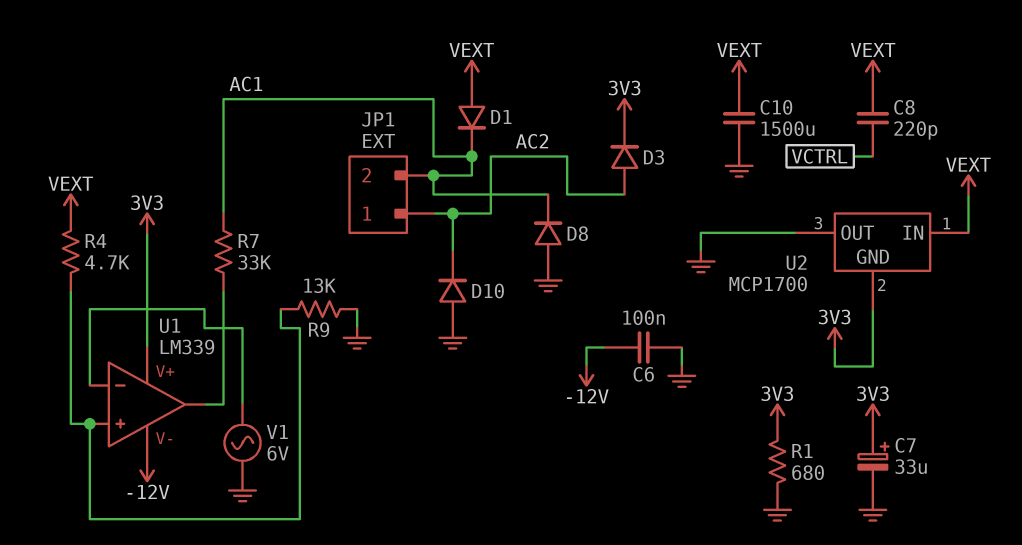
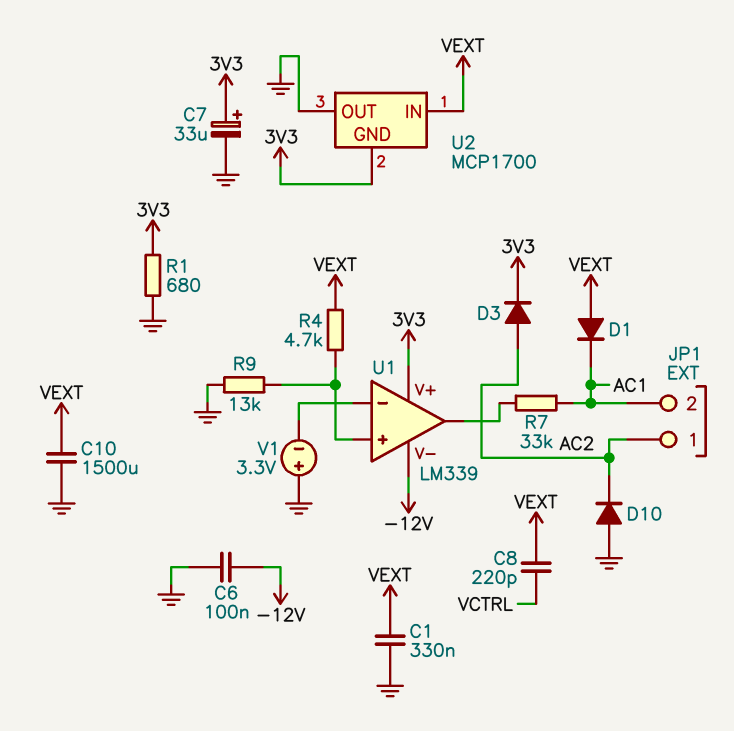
C1: none -> 330nF (GND, VEXT)
D8: diode (A GND, K AC1) -> none
V1: AC 6V (GND, U1/in-) -> 3.3V (plus GND, minus U1/in-)

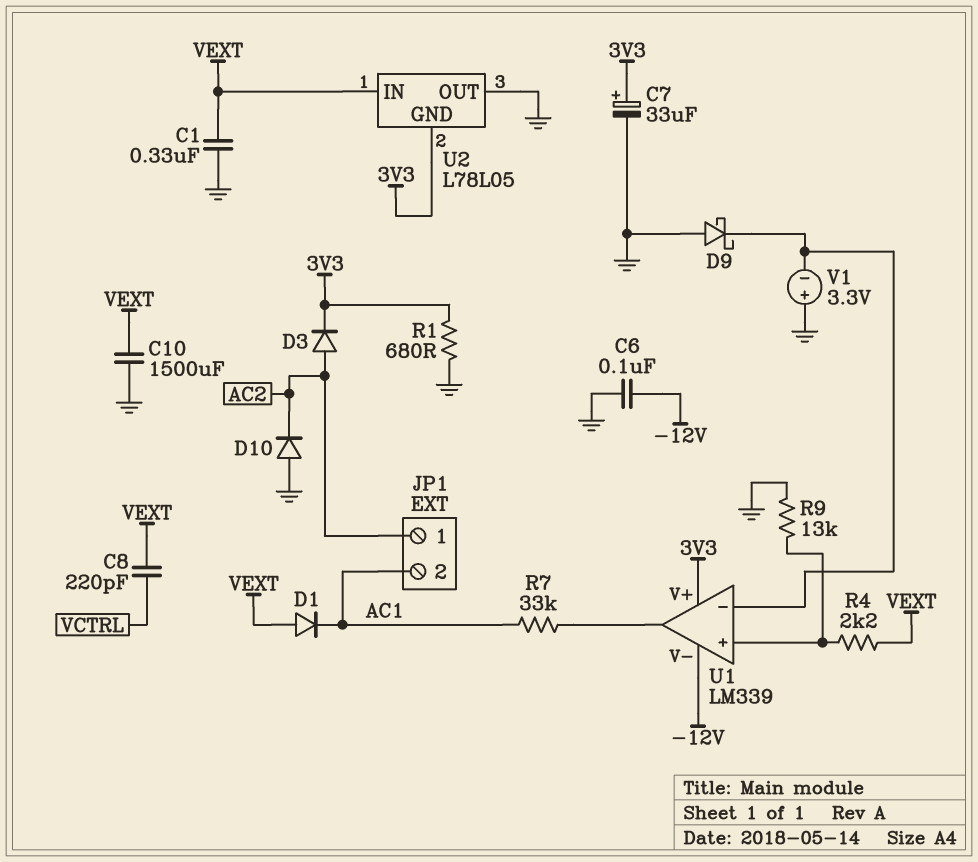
D9: none -> schottky (A GND, K U1/in-)
R4: 4.7k (U1/in+, VEXT) -> 2.2k (U1/in+, VEXT)
U2: MCP1700 -> L78L05

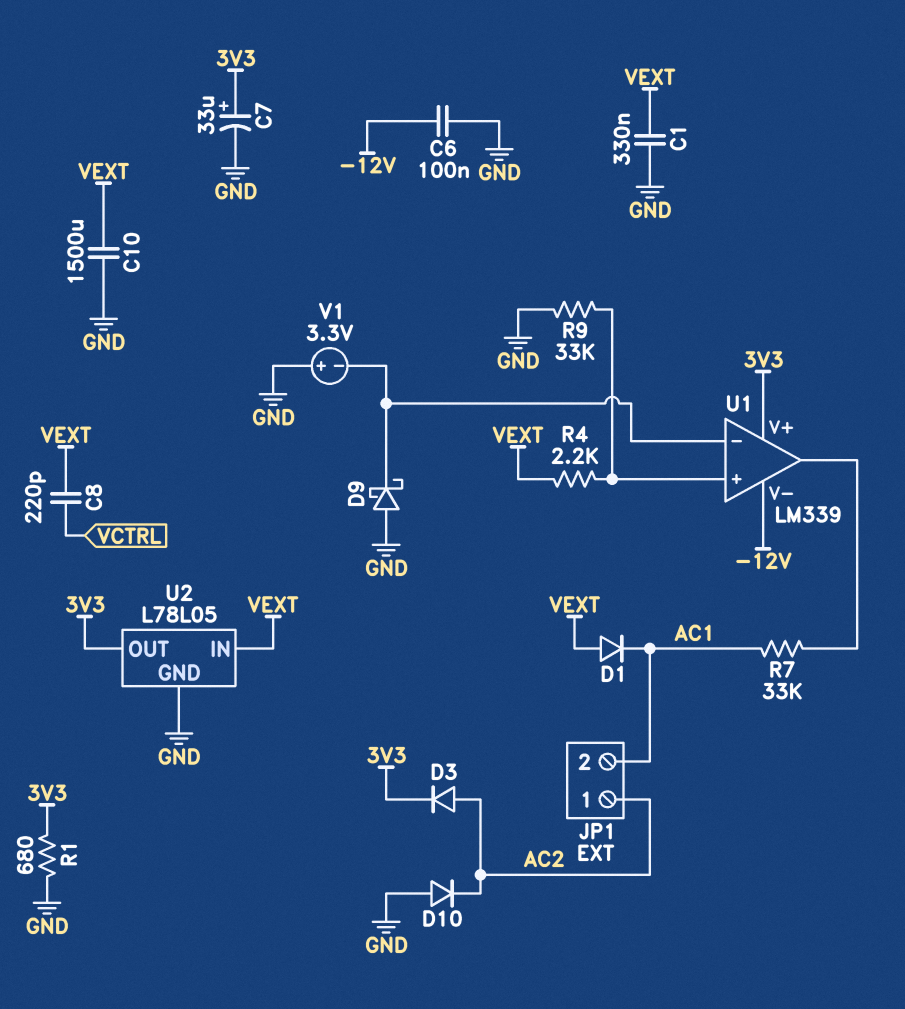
R9: 13k (GND, U1/in+) -> 33k (GND, U1/in+)
U2 pin GND: 3V3 -> GND
U2 pin OUT: GND -> 3V3

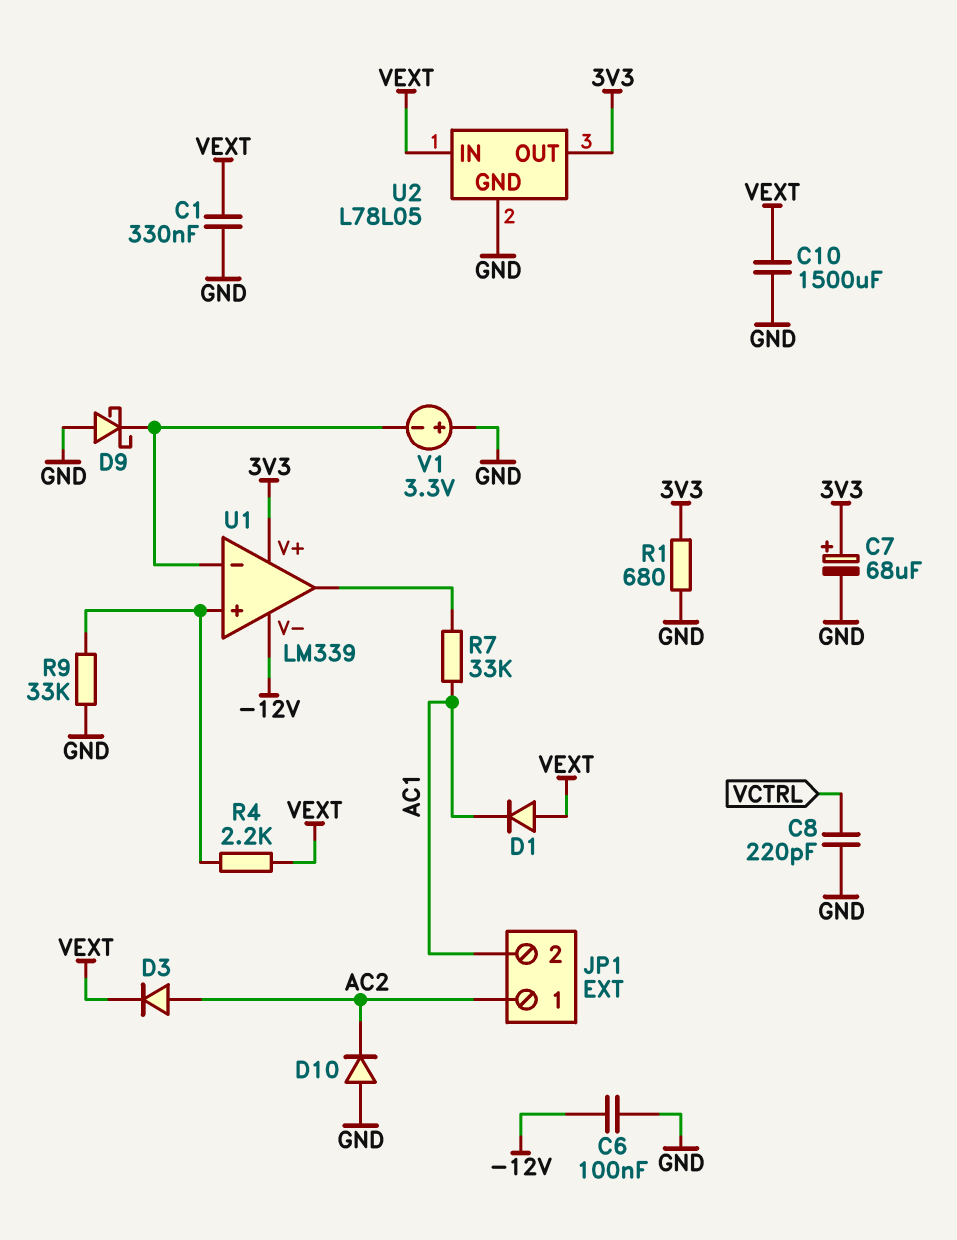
C7: 33uF (plus 3V3, minus GND) -> 68uF (plus 3V3, minus GND)
C8: 220pF (VCTRL, VEXT) -> 220pF (GND, VCTRL)
D3: diode (A AC2, K 3V3) -> diode (A AC2, K VEXT)

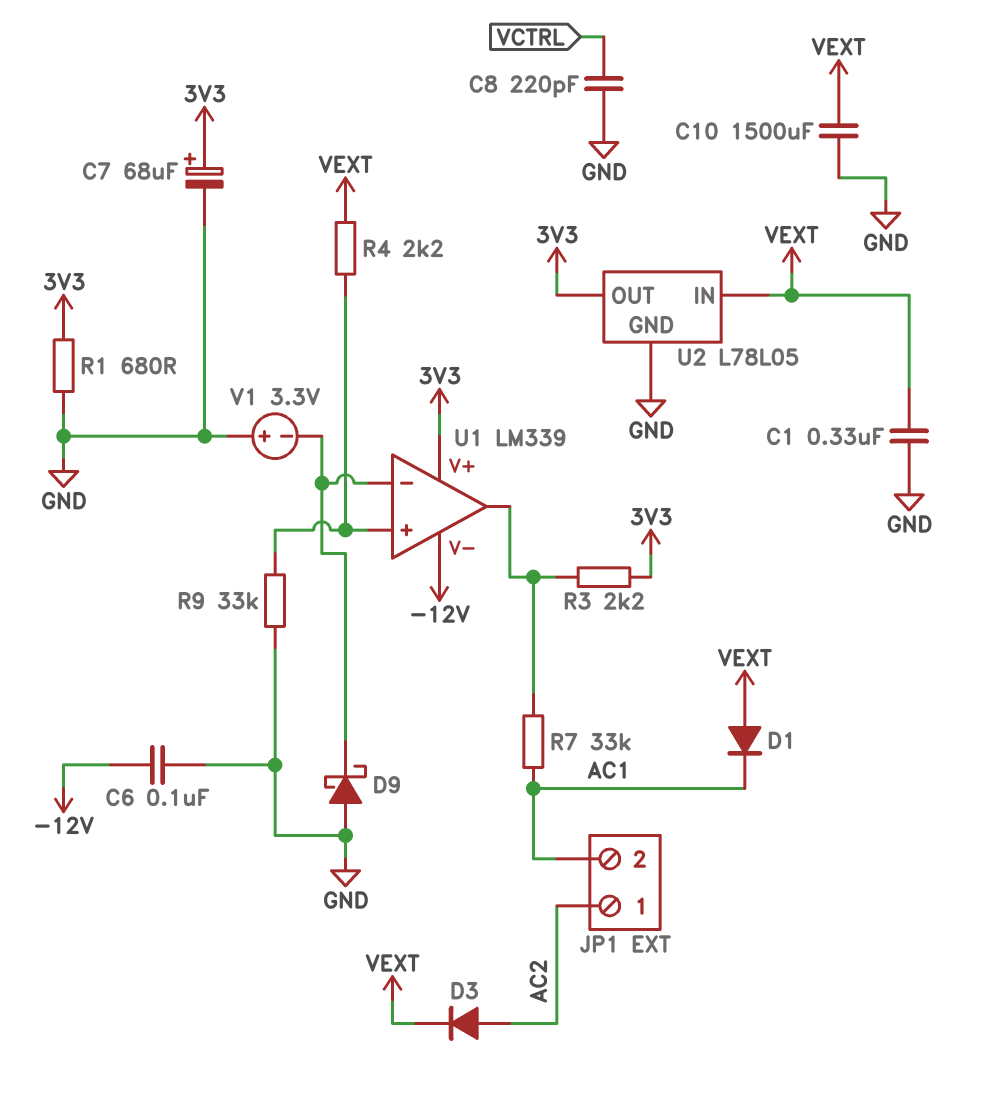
D10: diode (A GND, K AC2) -> none
R3: none -> 2.2k (3V3, U1/out)

